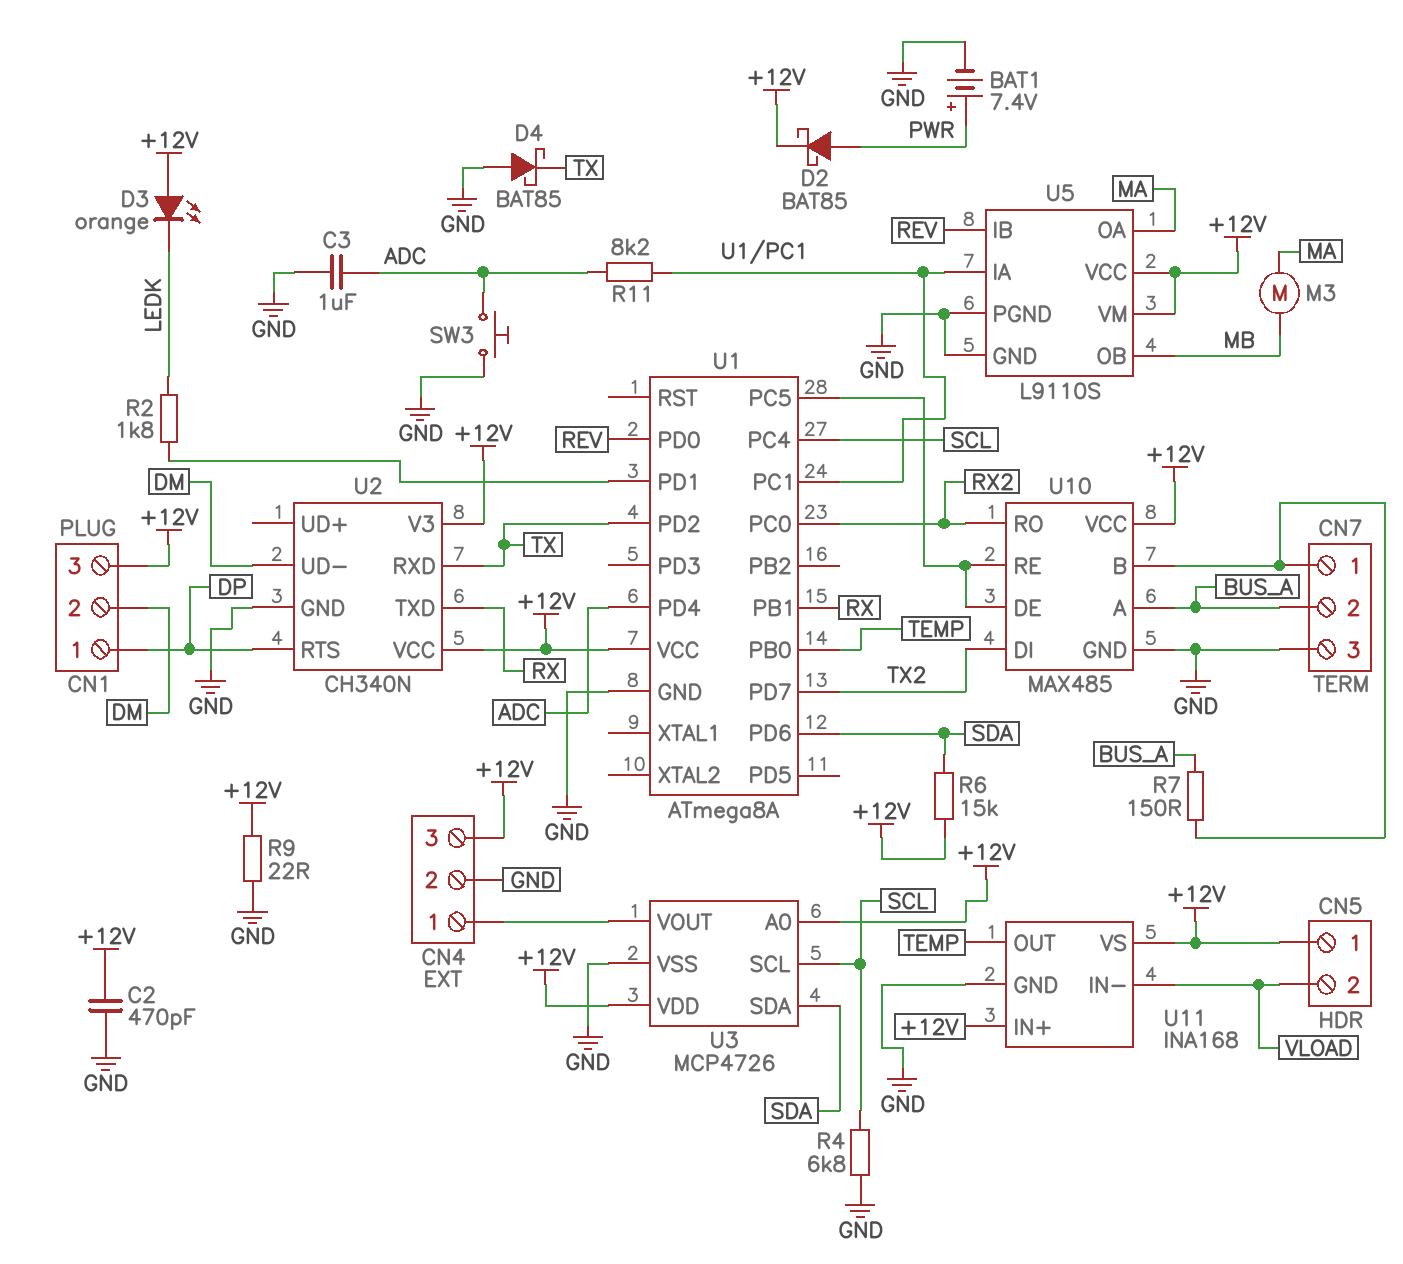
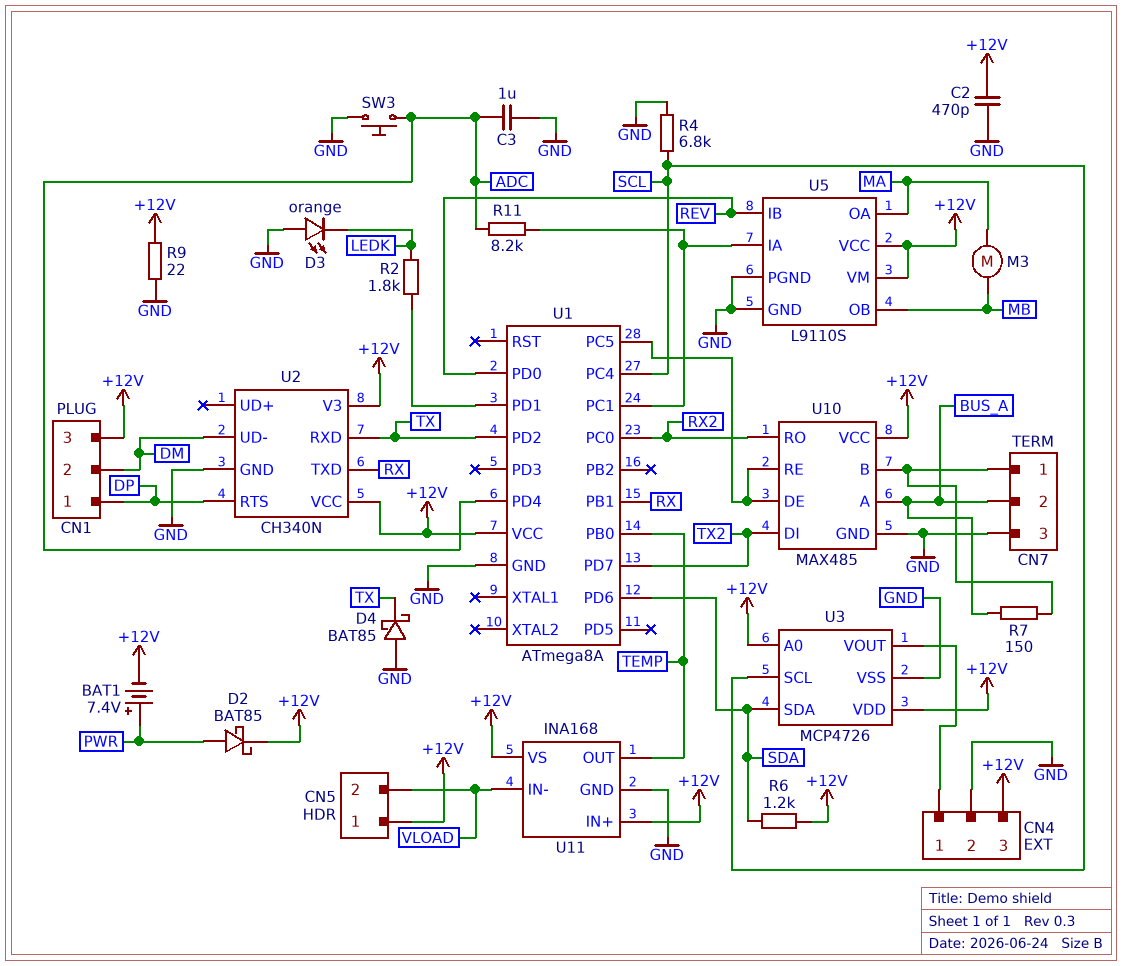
BAT1: 7.4V (plus PWR, minus GND) -> 7.4V (plus PWR, minus +12V)
D3: LED orange (A +12V, K LEDK) -> LED orange (A GND, K LEDK)
R6: 15k (+12V, SDA) -> 1.2k (+12V, SDA)

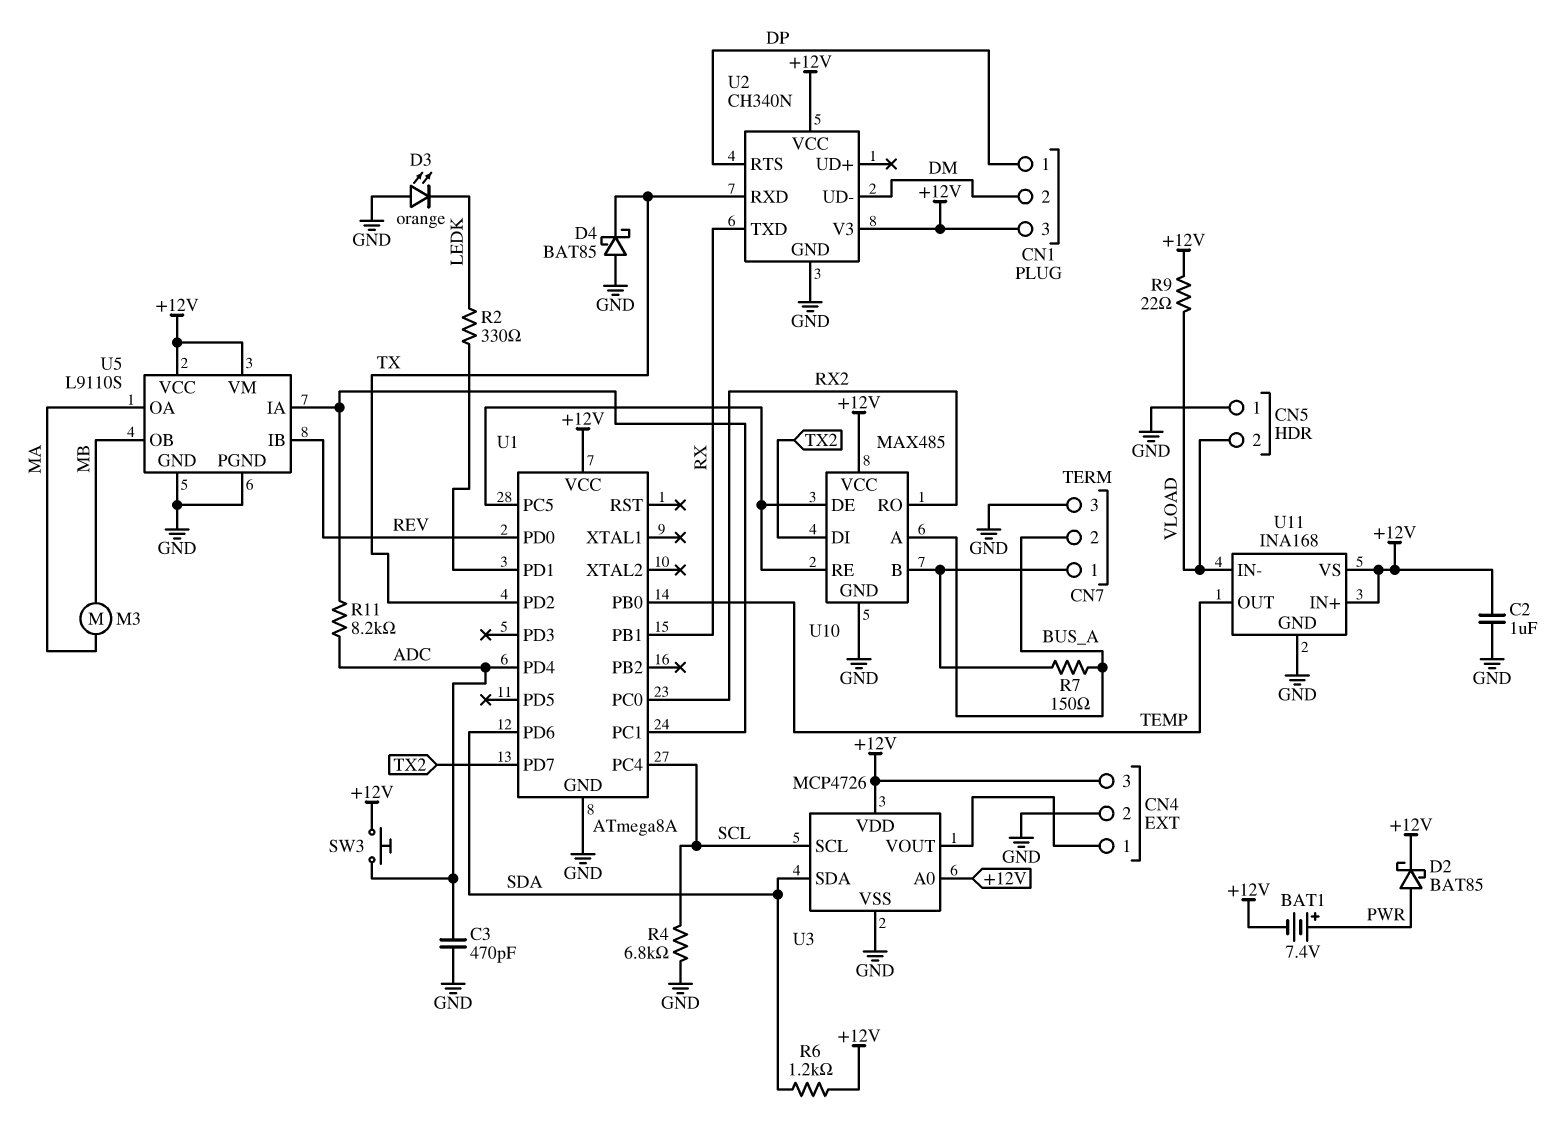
C2: 470pF (+12V, GND) -> 1uF (+12V, GND)
C3: 1uF (ADC, GND) -> 470pF (ADC, GND)
CN5 pin 1: +12V -> GND
R2: 1.8k (LEDK, U1/PD1) -> 330 (LEDK, U1/PD1)
R9: 22 (+12V, GND) -> 22 (+12V, VLOAD)
SW3: button (ADC, GND) -> button (+12V, ADC)

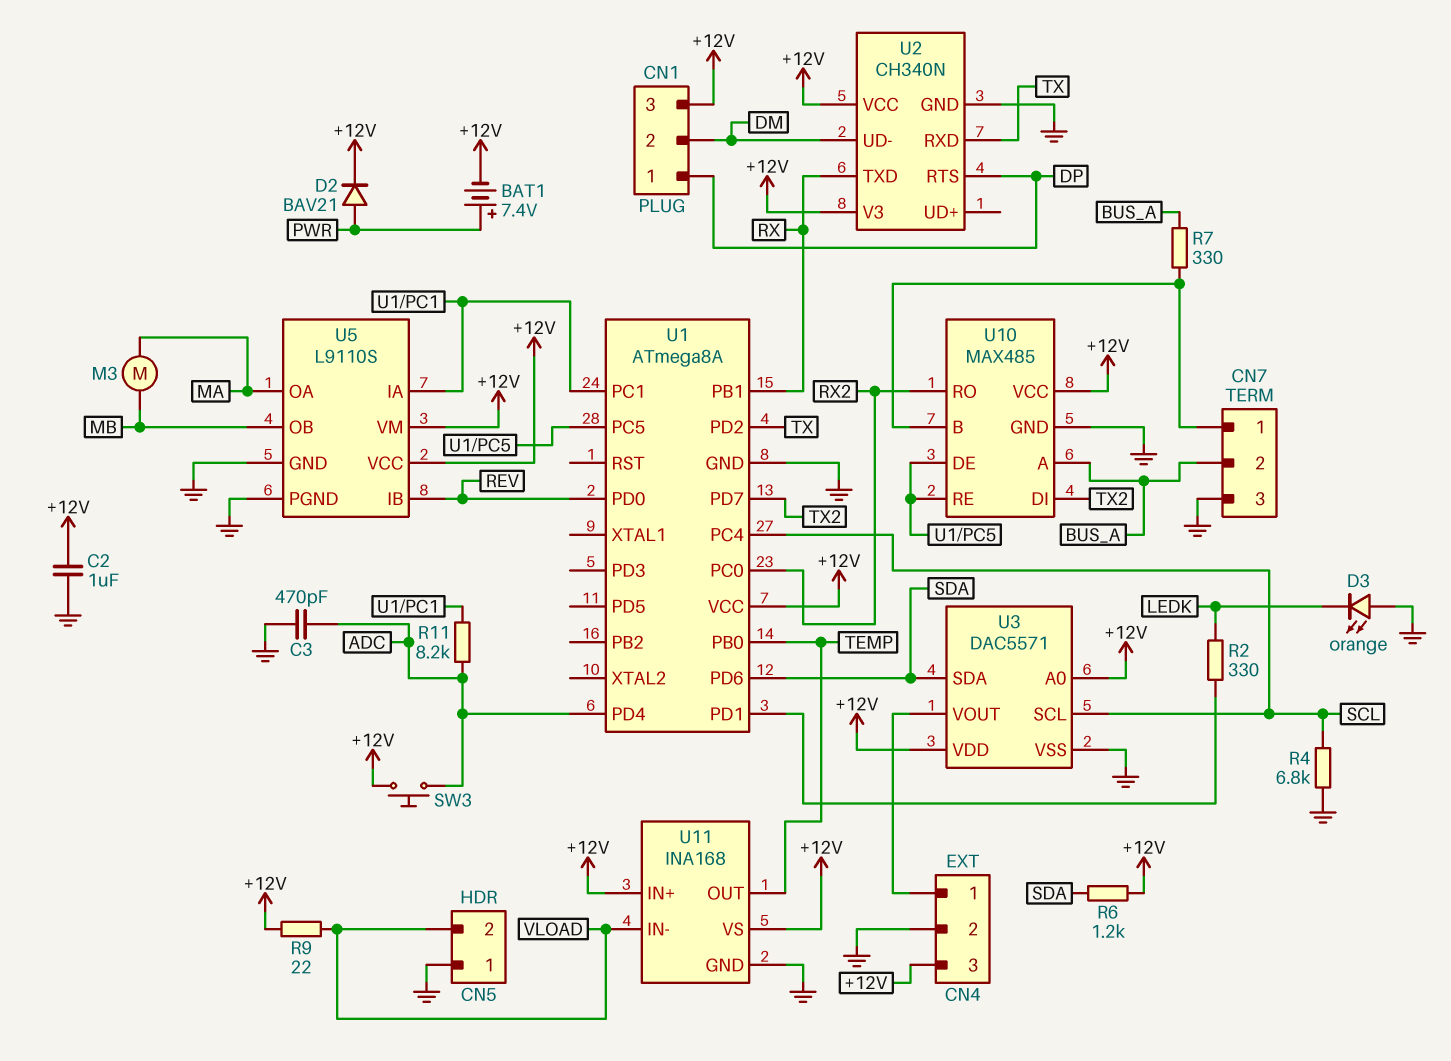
D2: schottky BAT85 (A PWR, K +12V) -> diode BAV21 (A PWR, K +12V)
D4: schottky BAT85 (A GND, K TX) -> none
R7: 150 (BUS_A, CN7/1) -> 330 (BUS_A, CN7/1)
U3: MCP4726 -> DAC5571

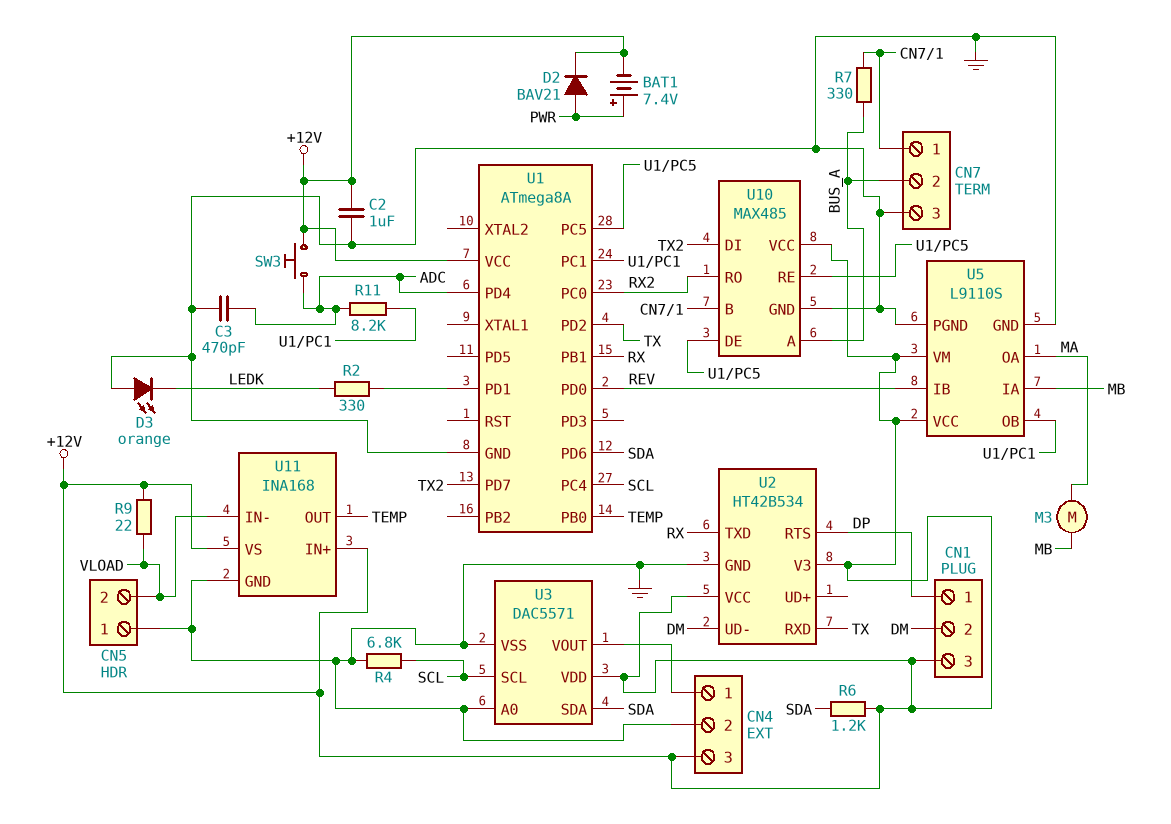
U2: CH340N -> HT42B534
U3 pin A0: +12V -> GND
U5 pin IA: U1/PC1 -> MB
U5 pin OB: MB -> U1/PC1

